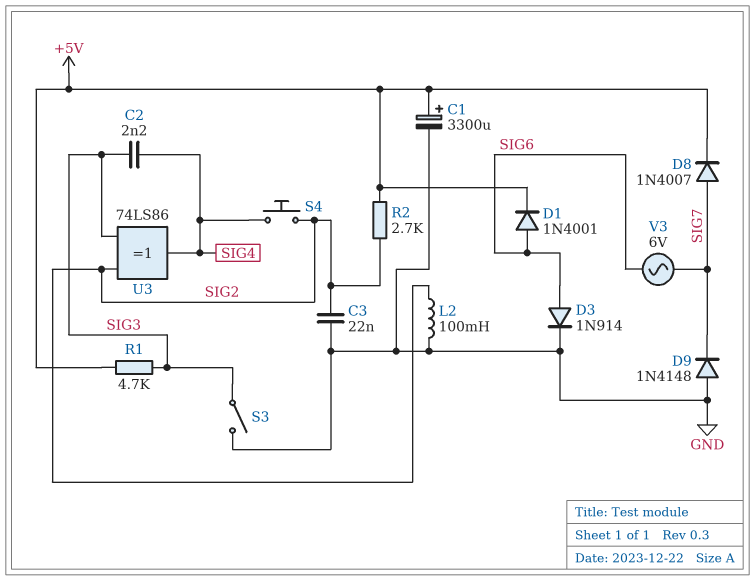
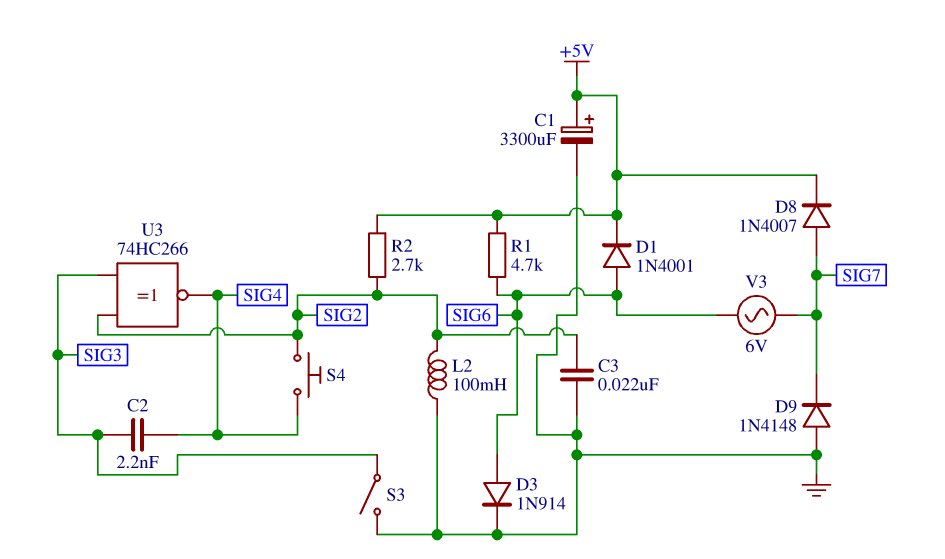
R1: 4.7k (+5V, SIG3) -> 4.7k (+5V, SIG6)
U3: XOR 74LS86 (in SIG2, in SIG3, out SIG4) -> XNOR 74HC266 (in SIG2, in SIG3, out SIG4)

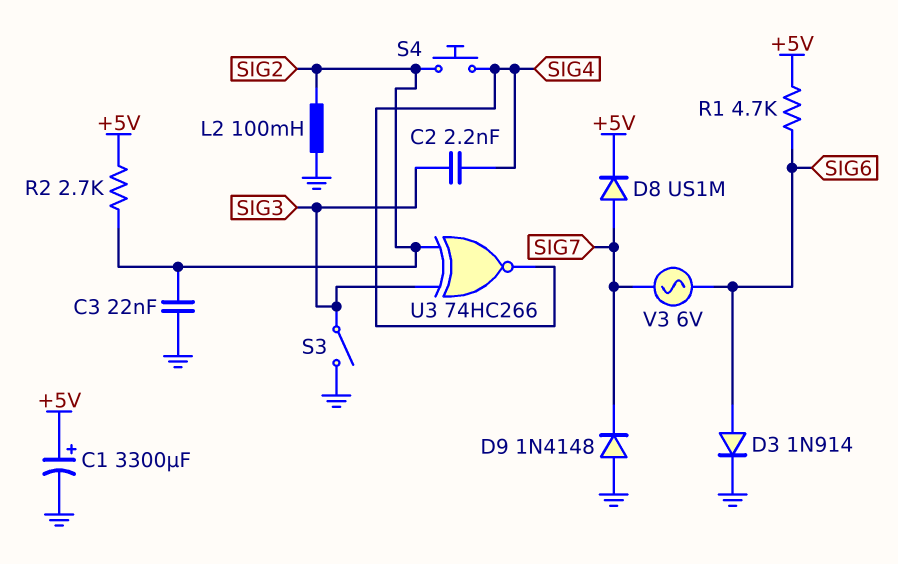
D1: diode 1N4001 (A SIG6, K +5V) -> none
D8: diode 1N4007 (A SIG7, K +5V) -> diode US1M (A SIG7, K +5V)

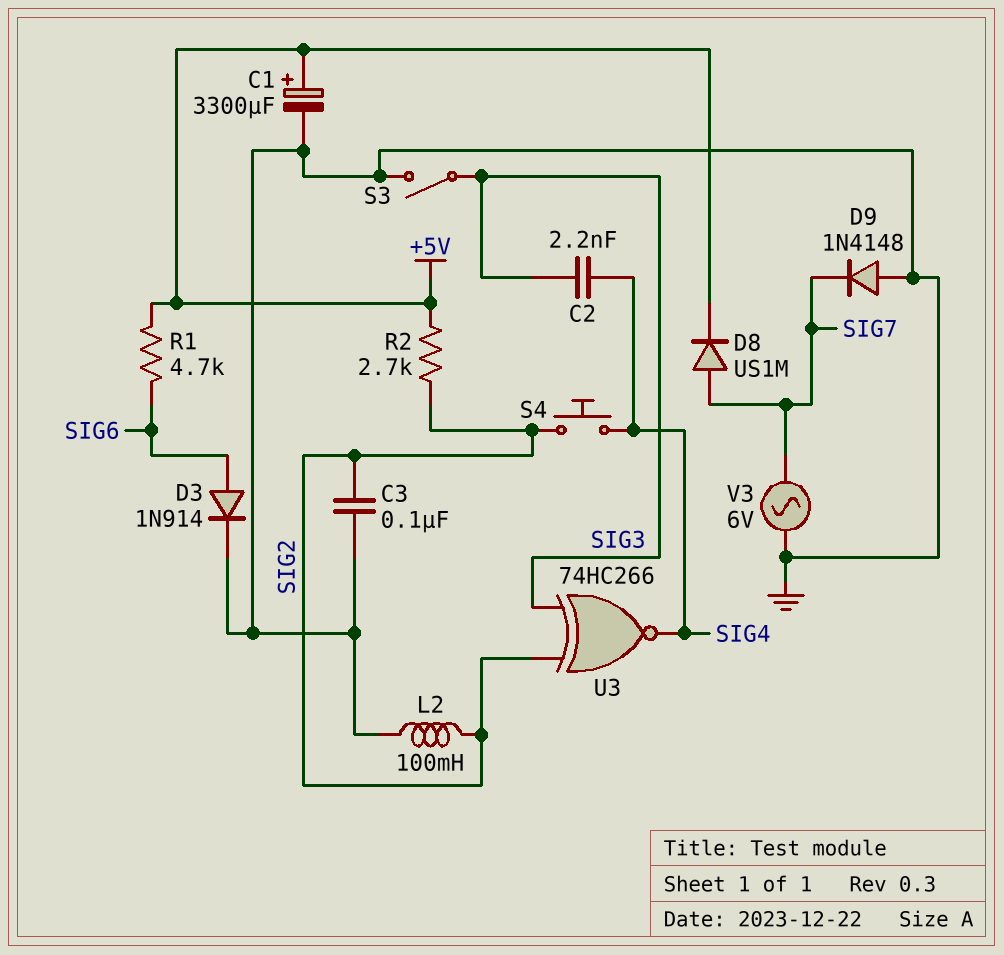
C3: 22nF (GND, SIG2) -> 100nF (GND, SIG2)
V3: AC 6V (SIG6, SIG7) -> AC 6V (GND, SIG7)

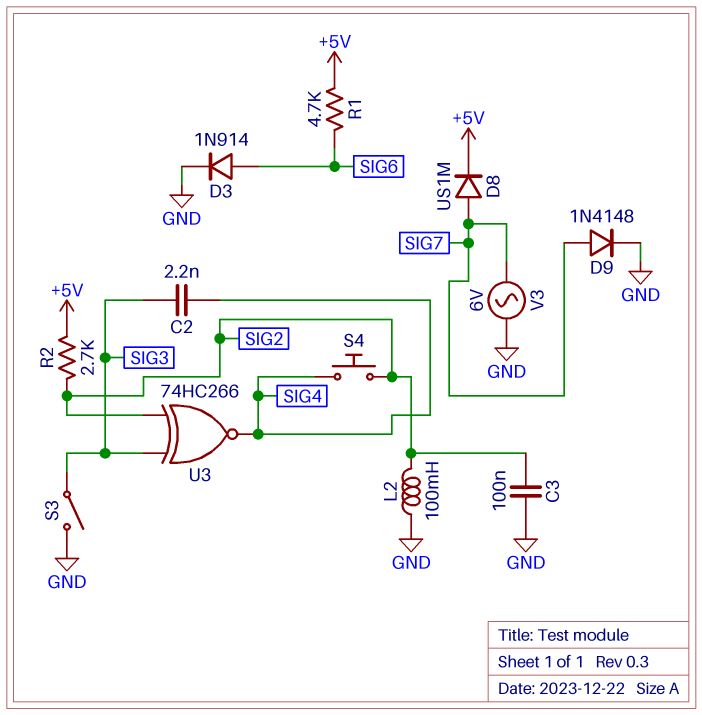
C1: 3300uF (plus +5V, minus GND) -> none
D9: diode 1N4148 (A GND, K SIG7) -> diode 1N4148 (A SIG7, K GND)

